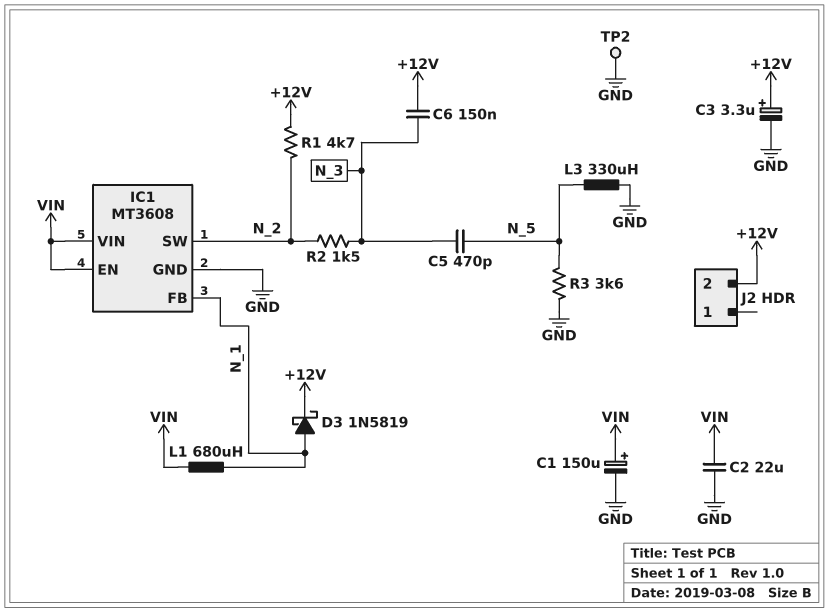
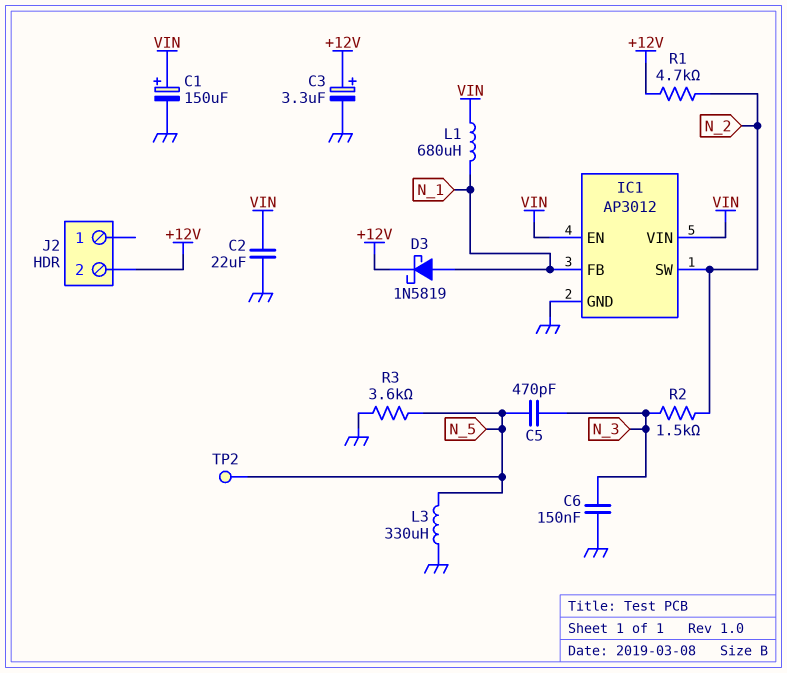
C6: 150nF (+12V, N_3) -> 150nF (GND, N_3)
IC1: MT3608 -> AP3012
TP2: test point (GND) -> test point (N_5)

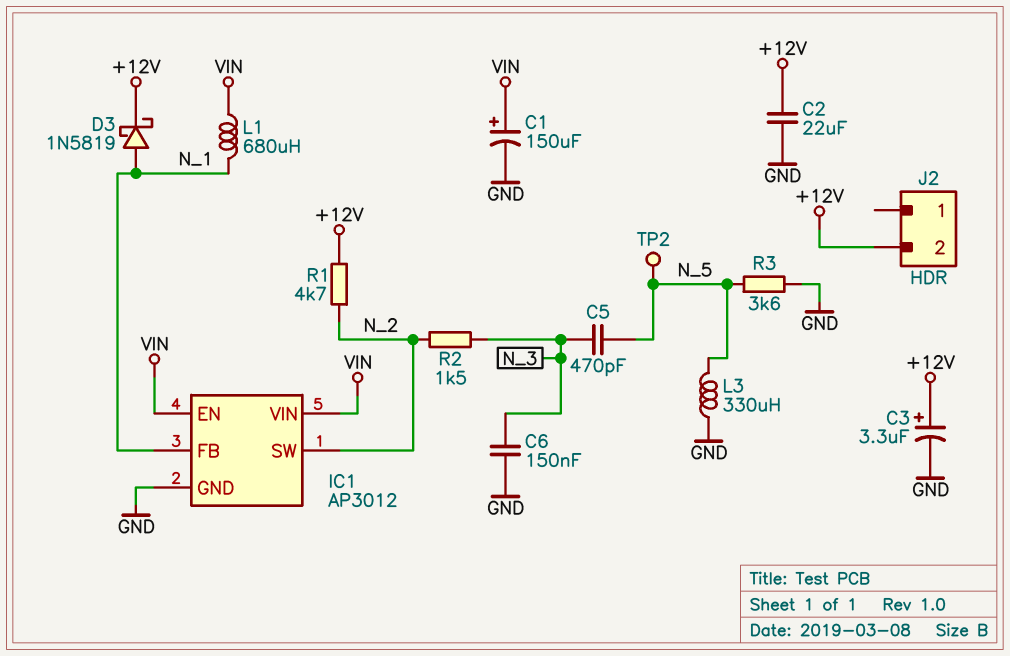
C2: 22uF (GND, VIN) -> 22uF (+12V, GND)

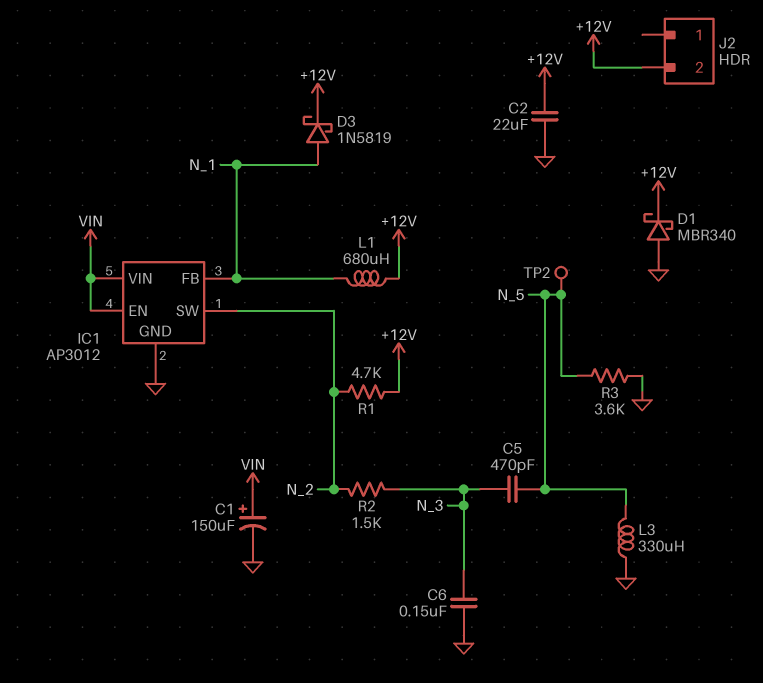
C3: 3.3uF (plus +12V, minus GND) -> none
D1: none -> schottky MBR340 (A GND, K +12V)
L1: 680uH (N_1, VIN) -> 680uH (+12V, N_1)

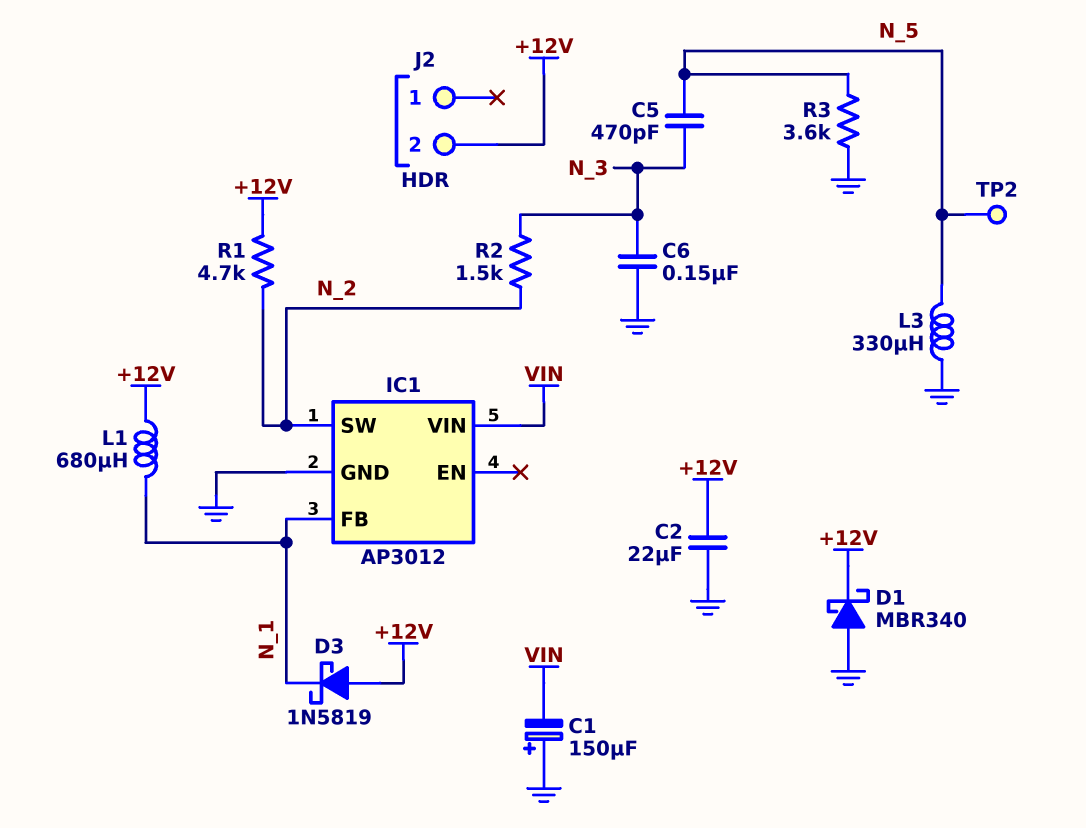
C1: 150uF (plus VIN, minus GND) -> 150uF (plus GND, minus VIN)
D3: schottky 1N5819 (A N_1, K +12V) -> schottky 1N5819 (A +12V, K N_1)
IC1 pin EN: VIN -> none

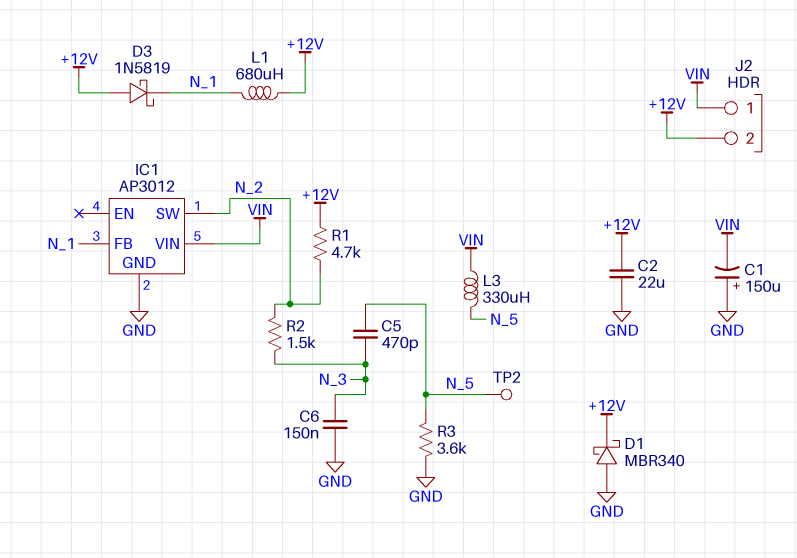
J2 pin 1: none -> VIN
L3: 330uH (GND, N_5) -> 330uH (N_5, VIN)

